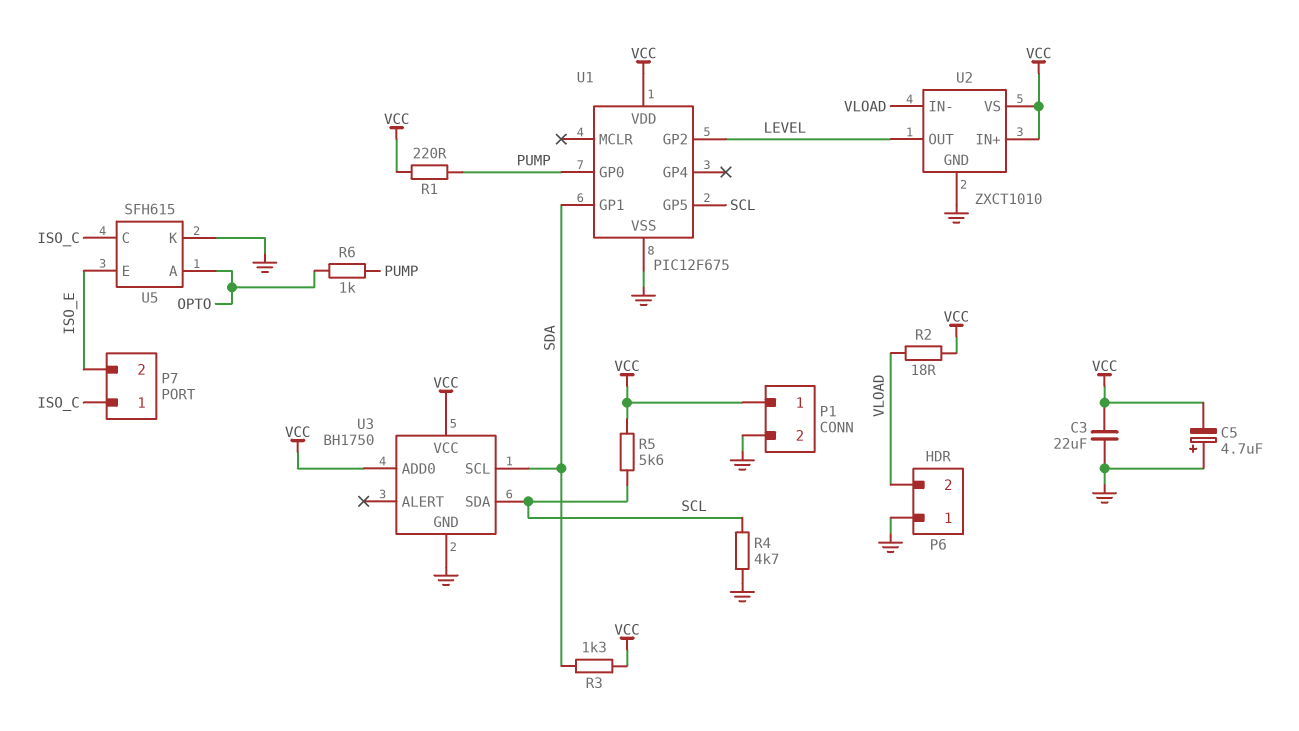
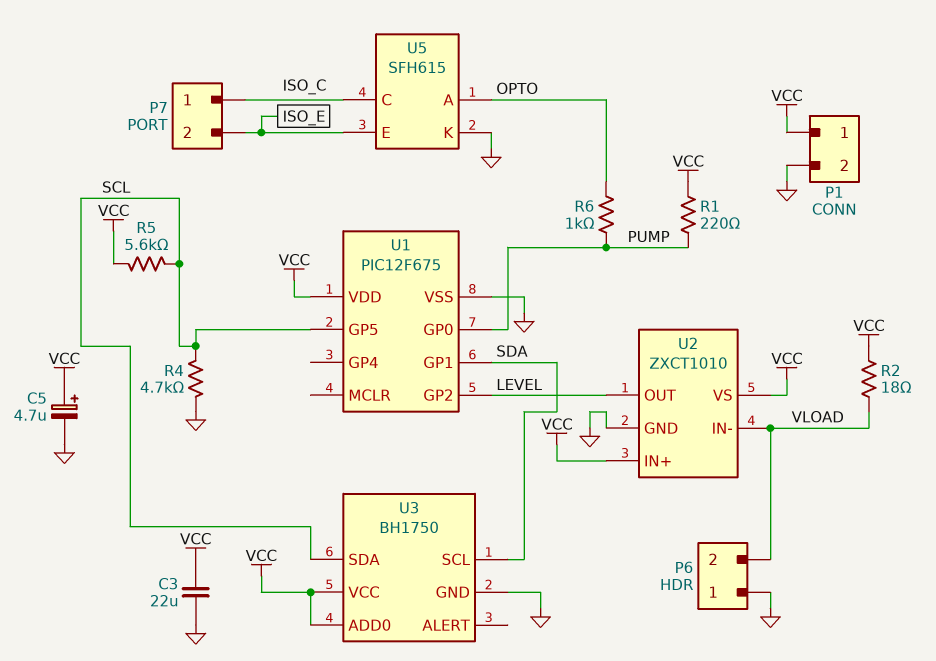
C5: 4.7uF (plus GND, minus VCC) -> 4.7uF (plus VCC, minus GND)
R3: 1.3k (SDA, VCC) -> none

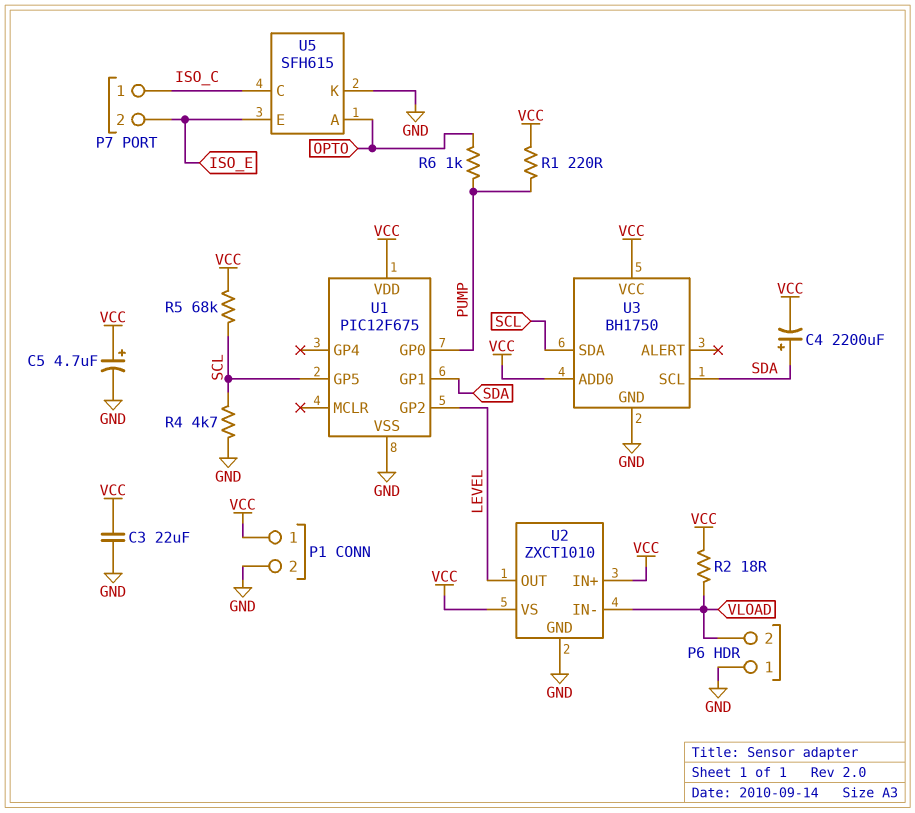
C4: none -> 2200uF (plus SDA, minus VCC)
R5: 5.6k (SCL, VCC) -> 68k (SCL, VCC)

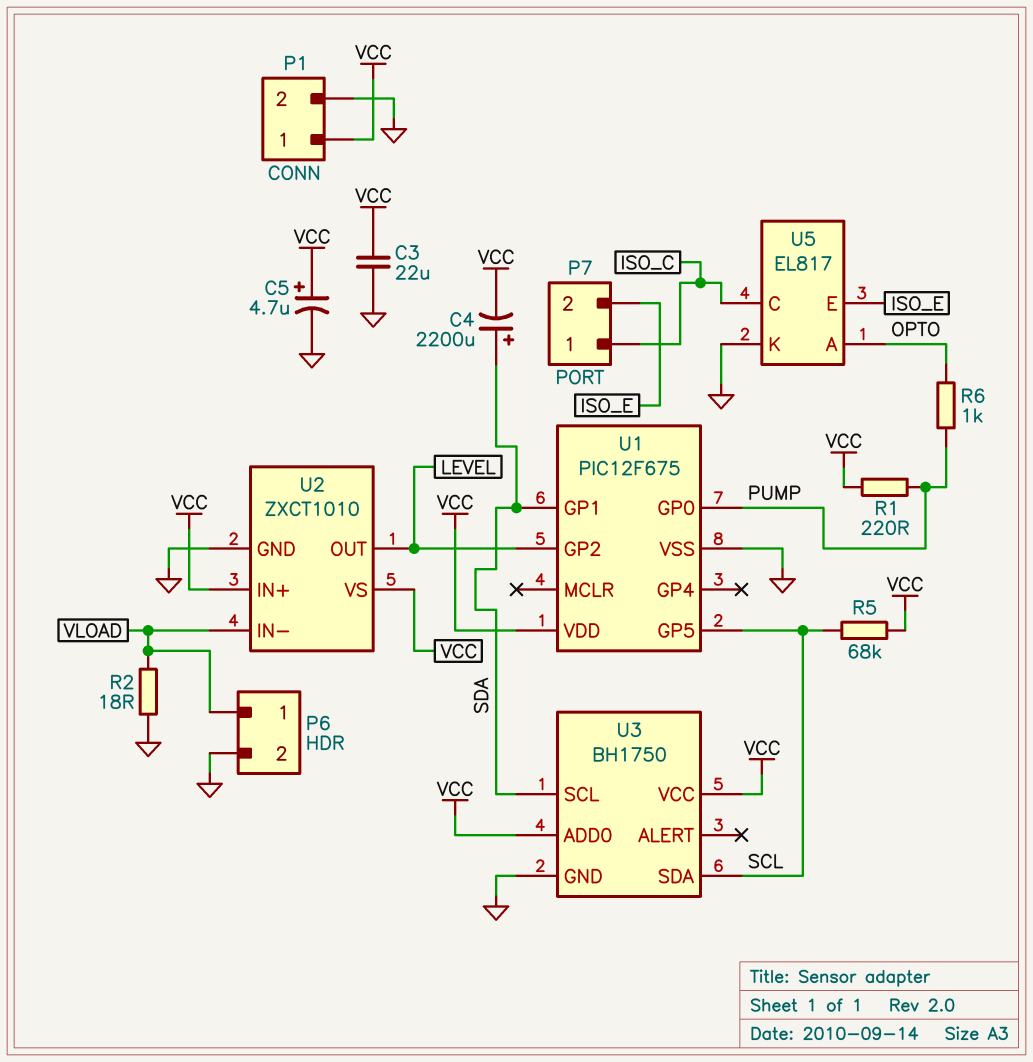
P6 pin 1: GND -> VLOAD
P6 pin 2: VLOAD -> GND
R2: 18 (VCC, VLOAD) -> 18 (GND, VLOAD)
R4: 4.7k (GND, SCL) -> none
U5: SFH615 -> EL817

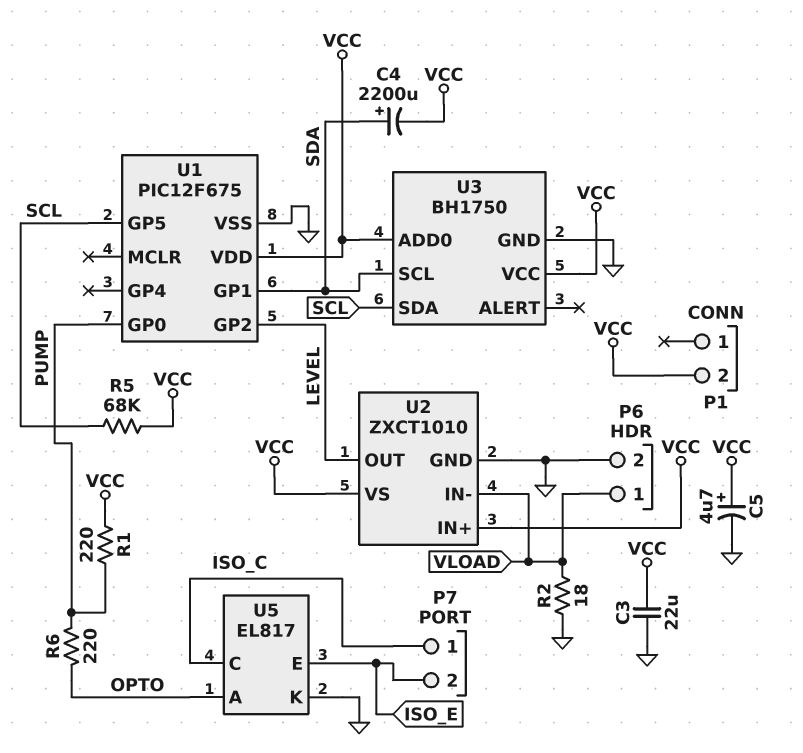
P1 pin 1: VCC -> none
P1 pin 2: GND -> VCC
R6: 1k (OPTO, PUMP) -> 220 (OPTO, PUMP)

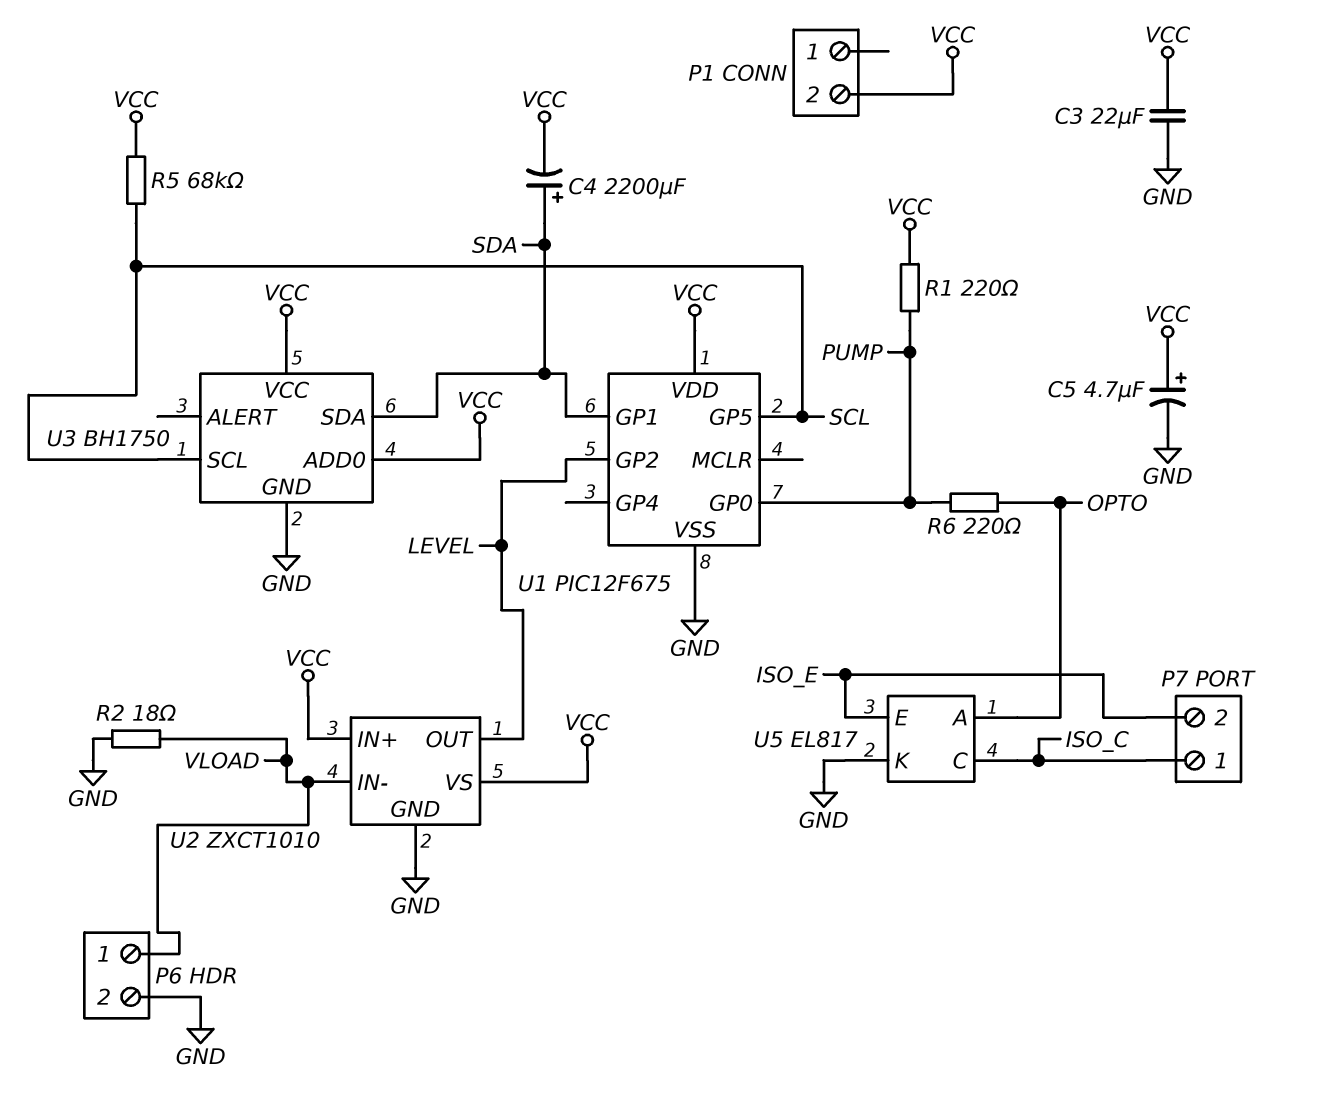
U3 pin SCL: SDA -> SCL
U3 pin SDA: SCL -> SDA

